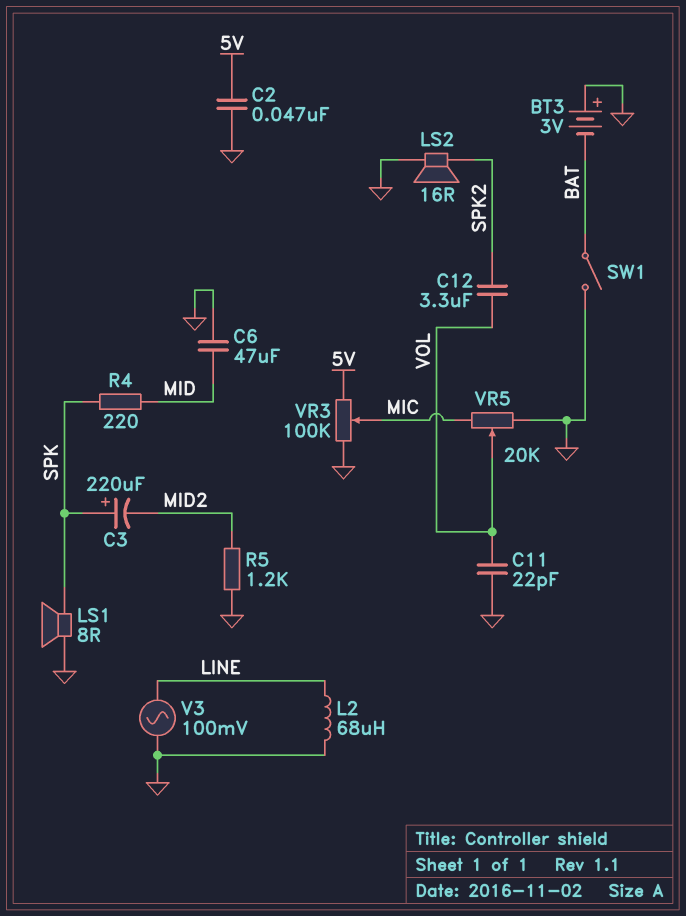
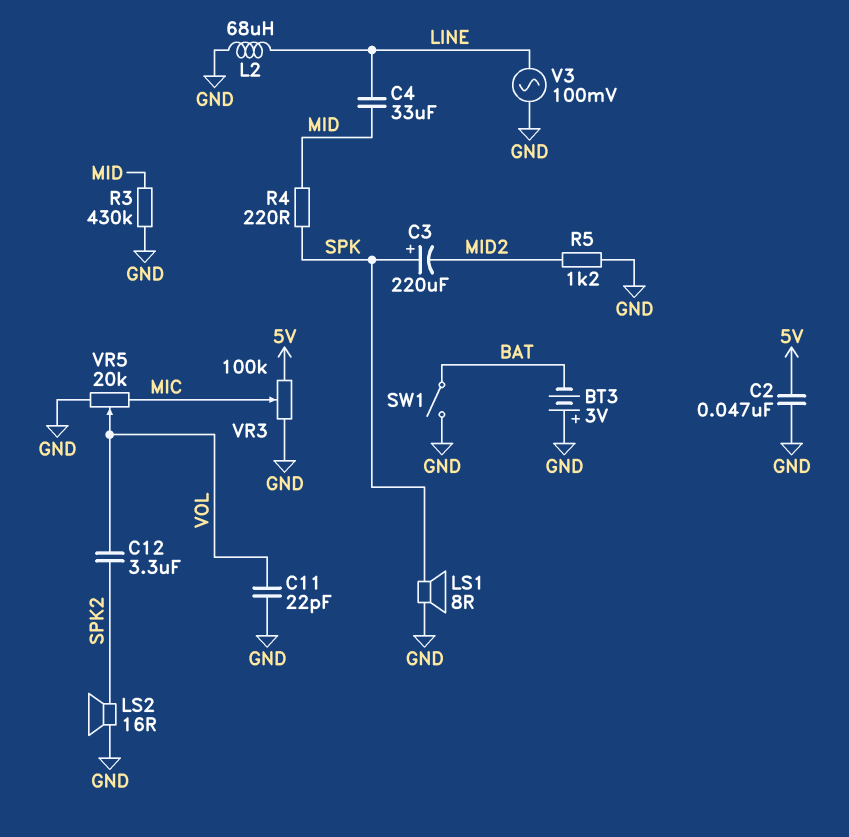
C4: none -> 33uF (LINE, MID)
C6: 47uF (GND, MID) -> none
R3: none -> 430k (GND, MID)

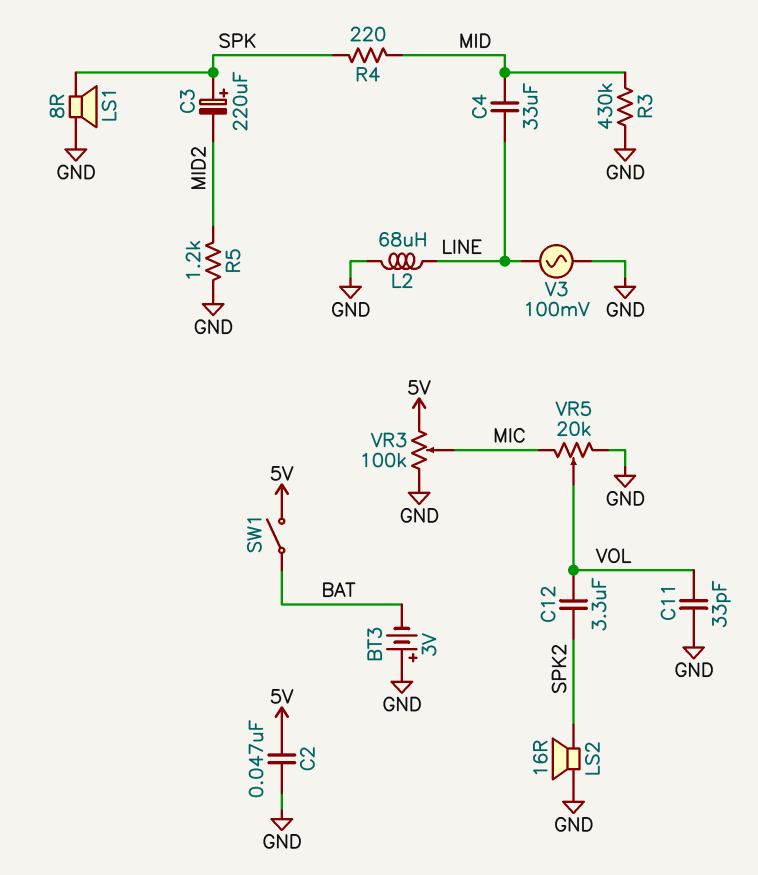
C11: 22pF (GND, VOL) -> 33pF (GND, VOL)
SW1: switch (BAT, GND) -> switch (5V, BAT)

